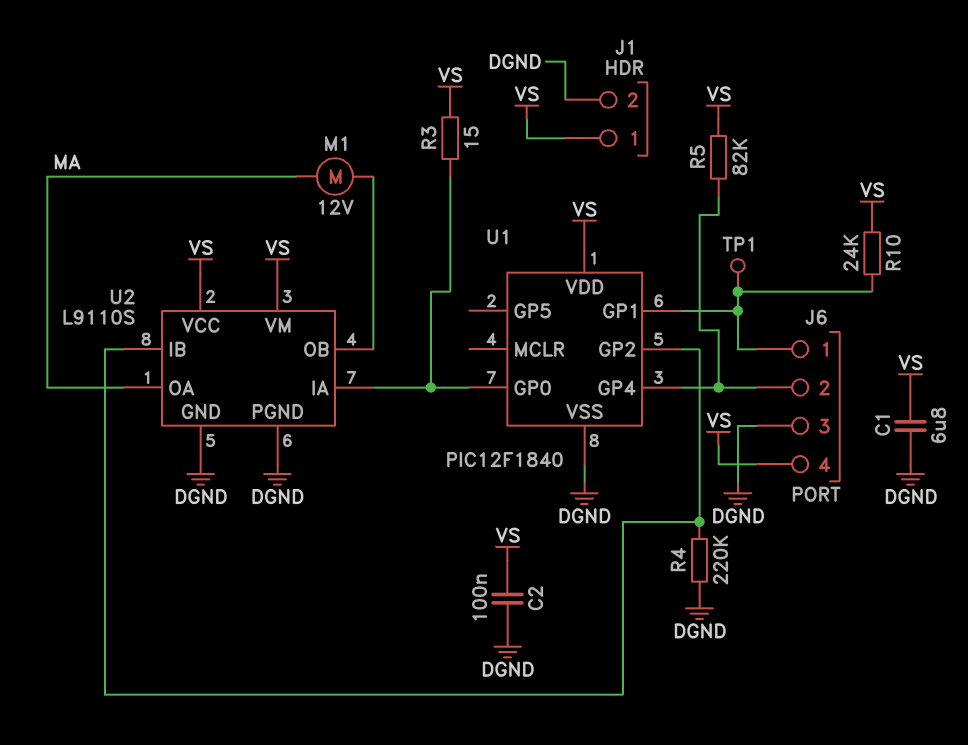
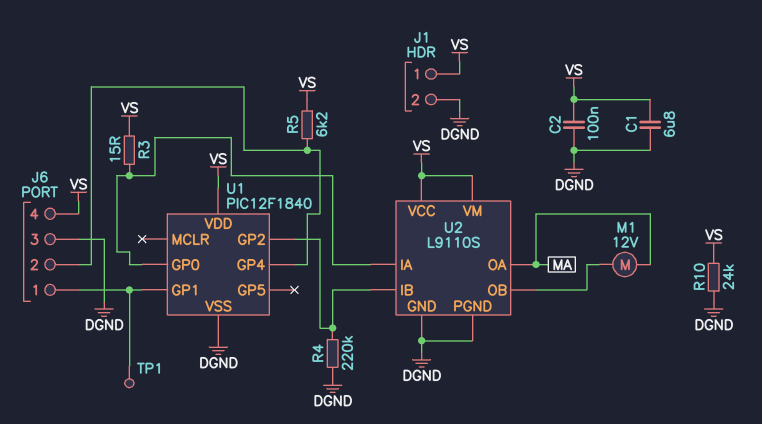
R5: 82k (J6/2, VS) -> 6.2k (J6/2, VS)
R10: 24k (J6/1, VS) -> 24k (DGND, VS)

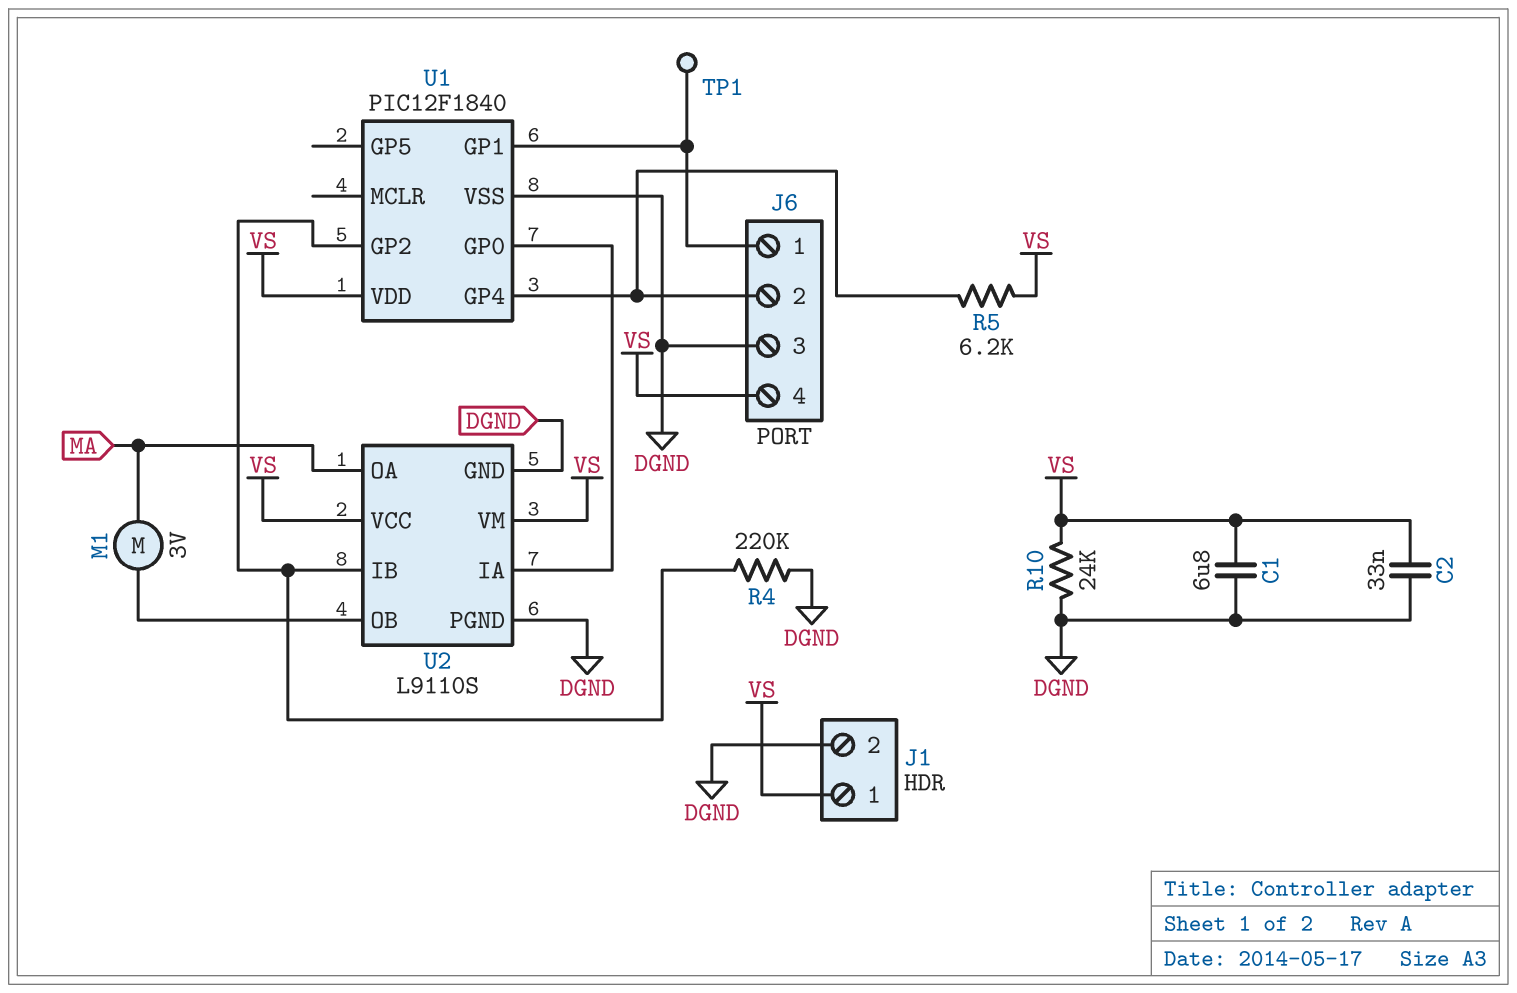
C2: 100nF (DGND, VS) -> 33nF (DGND, VS)
M1: motor 12V (MA, U2/OB) -> motor 3V (MA, U2/OB)
R3: 15 (U1/GP0, VS) -> none

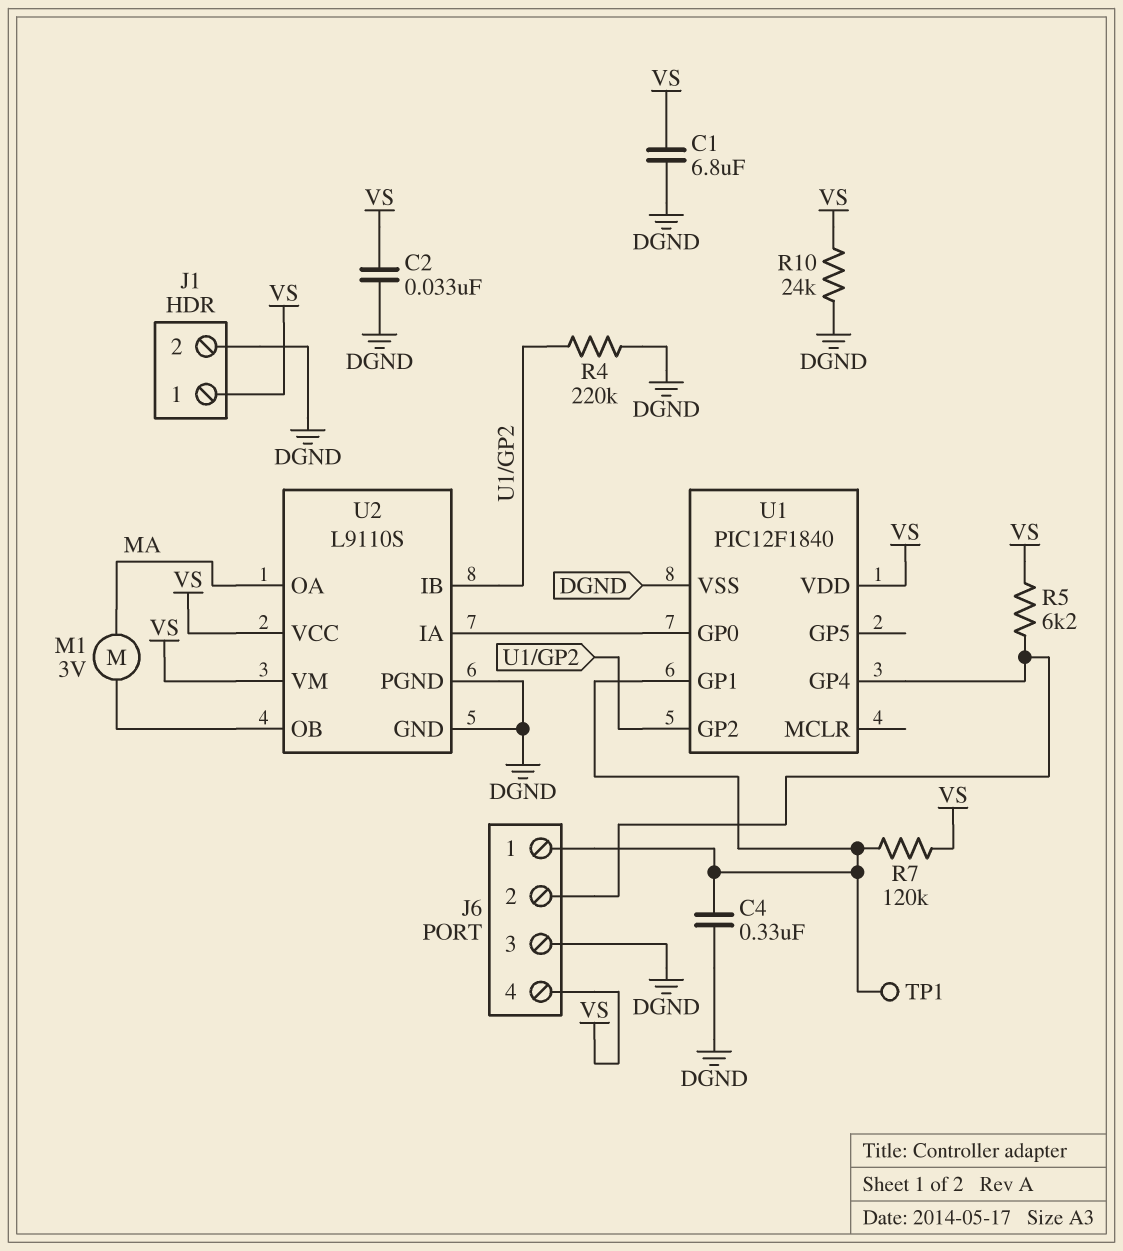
C4: none -> 330nF (DGND, J6/1)
R7: none -> 120k (J6/1, VS)

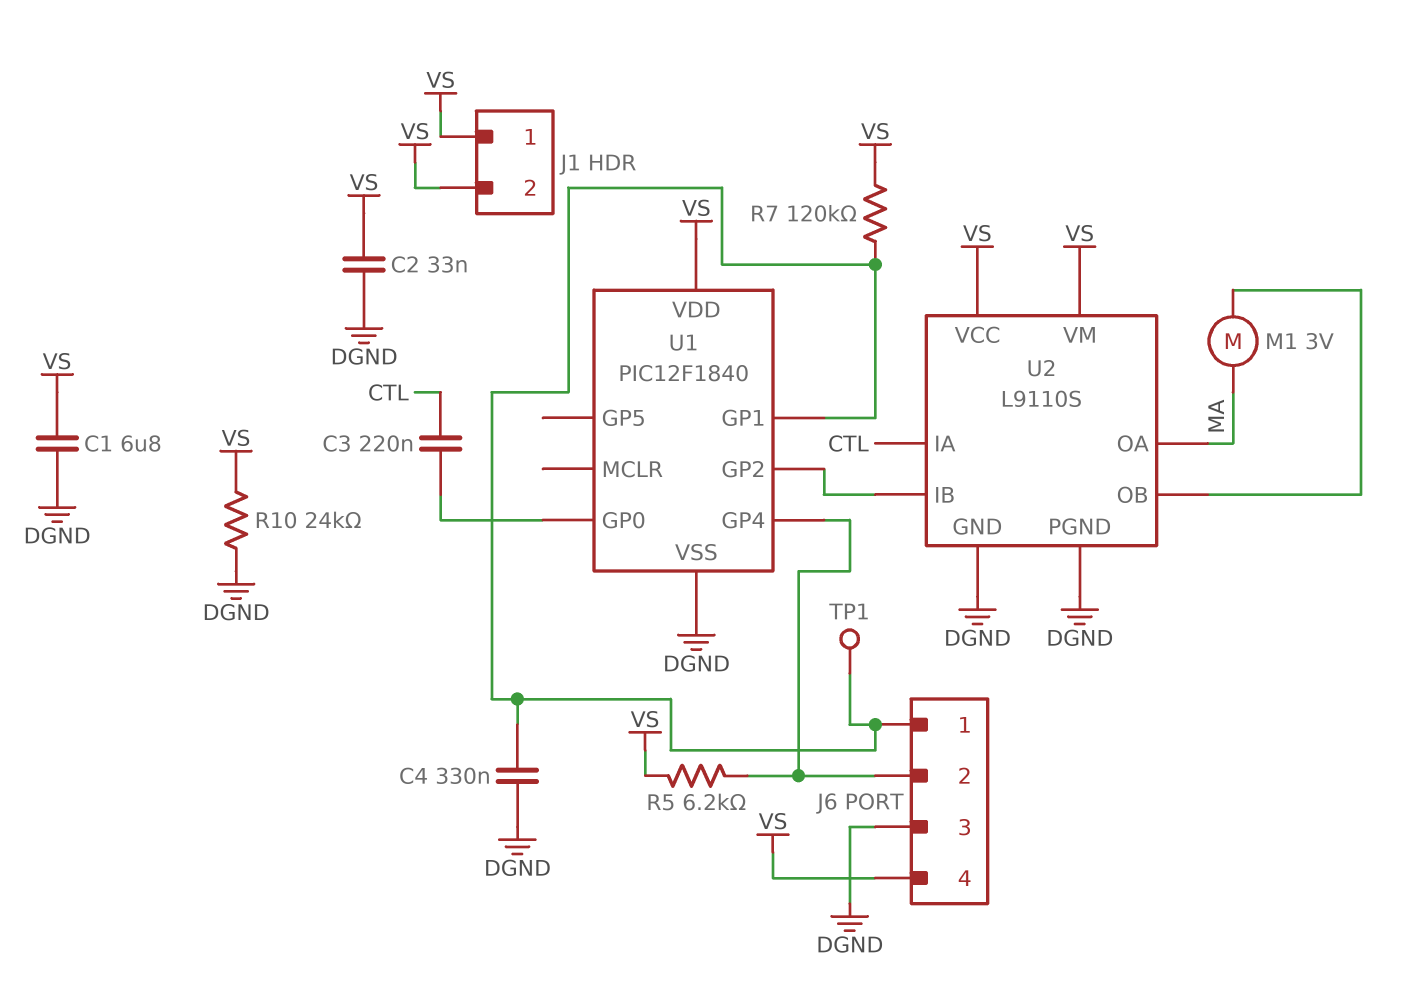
C3: none -> 220nF (CTL, U1/GP0)
J1 pin 2: DGND -> VS
R4: 220k (DGND, U1/GP2) -> none
U2 pin IA: U1/GP0 -> CTL

